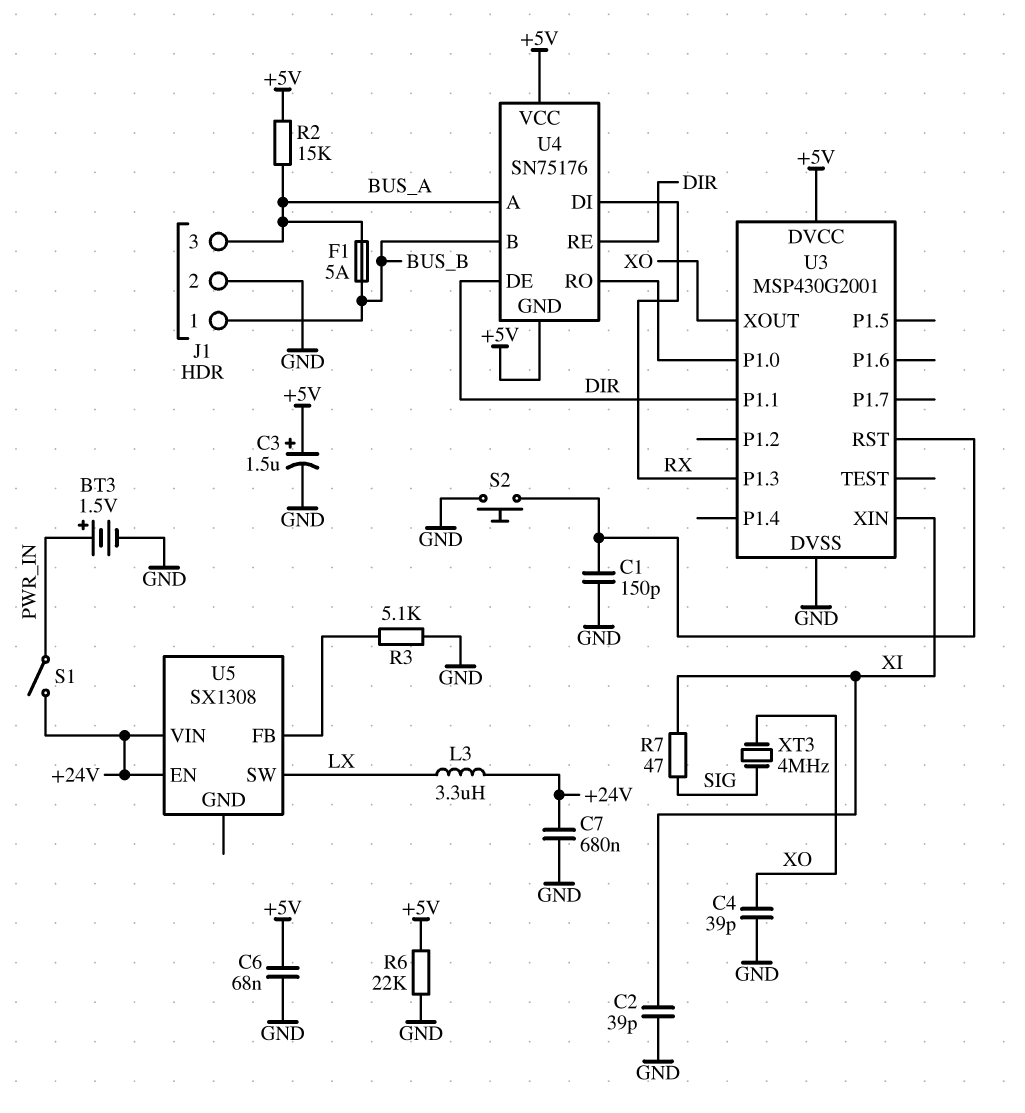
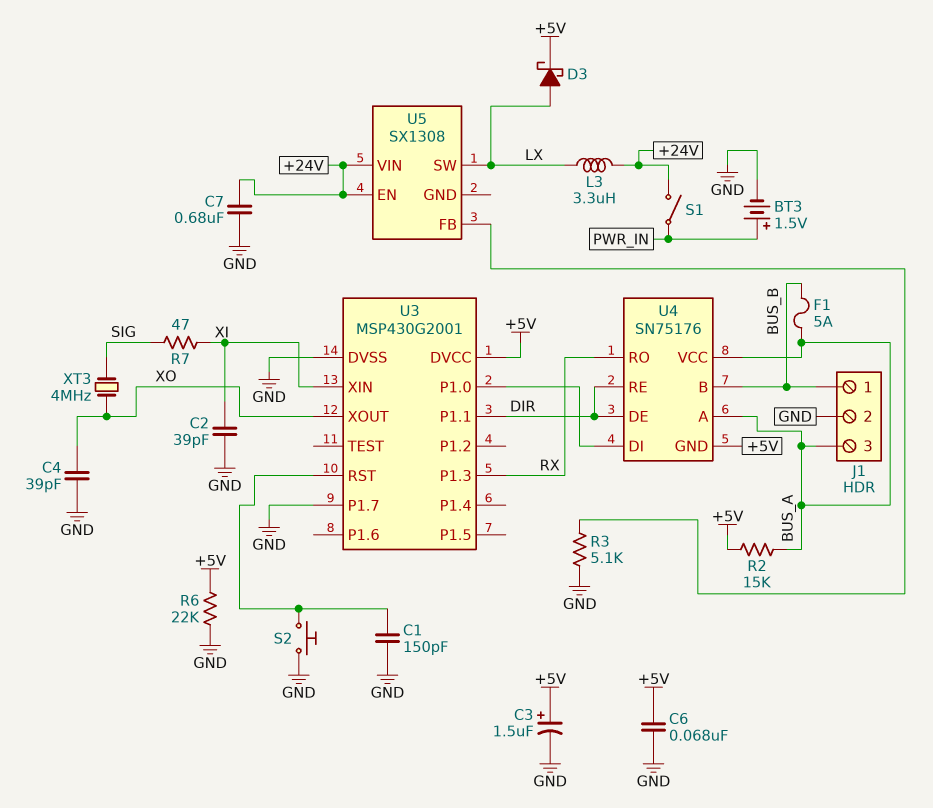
D3: none -> schottky (A LX, K +5V)
U3 pin P1.7: none -> GND
U4 pin DI: RX -> U3/P1.0
U4 pin RO: U3/P1.0 -> RX
U4 pin VCC: +5V -> BUS_A

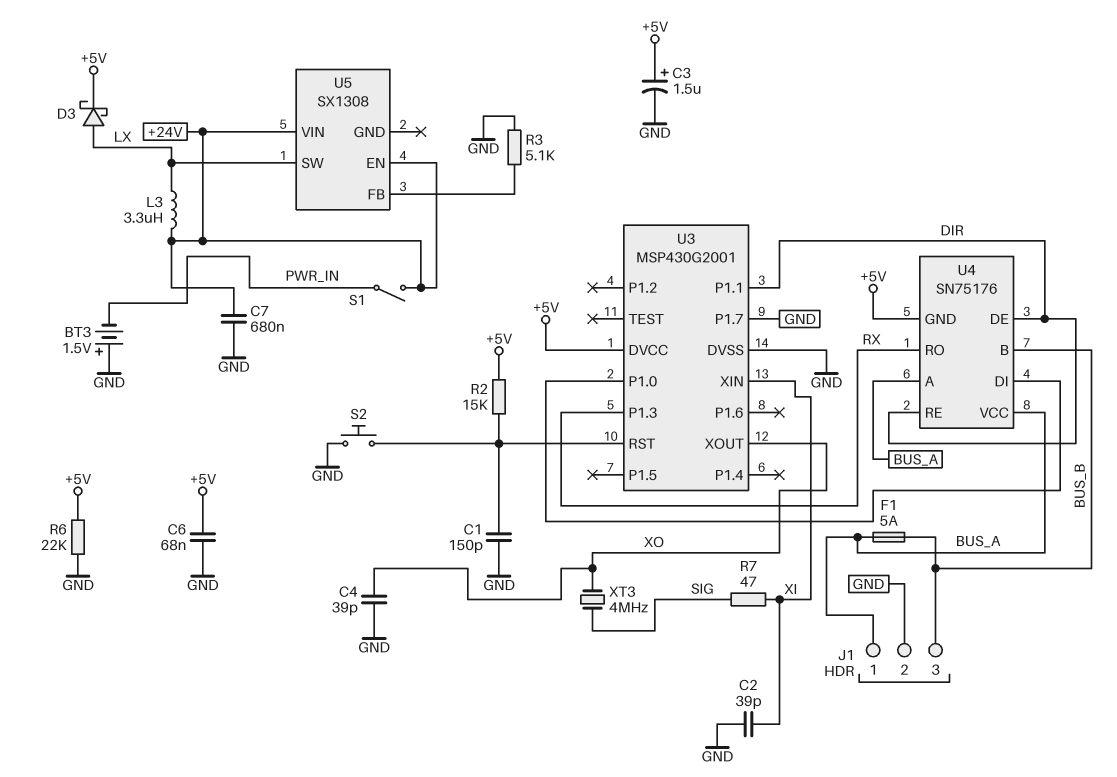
BT3: 1.5V (plus PWR_IN, minus GND) -> 1.5V (plus GND, minus PWR_IN)
J1 pin 1: BUS_B -> BUS_A
J1 pin 3: BUS_A -> BUS_B
R2: 15k (+5V, BUS_A) -> 15k (+5V, U3/RST)

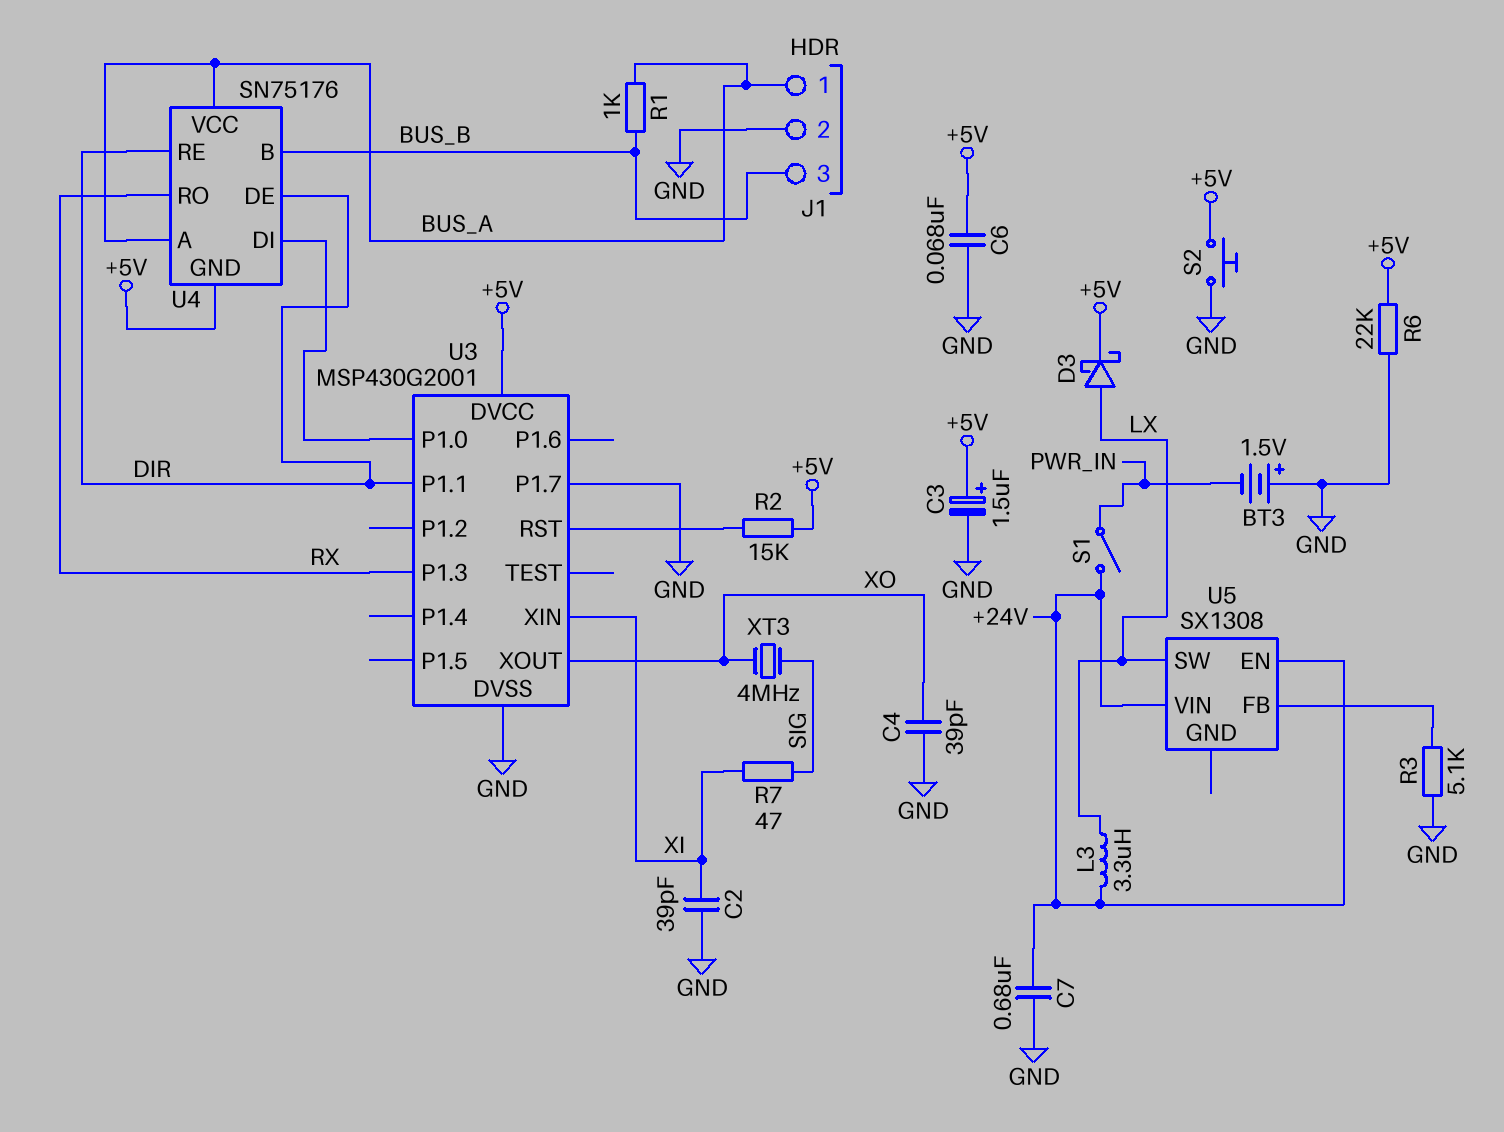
C1: 150pF (GND, U3/RST) -> none
F1: 5A (BUS_A, BUS_B) -> none
R1: none -> 1k (BUS_A, BUS_B)
S2: button (GND, U3/RST) -> button (+5V, GND)

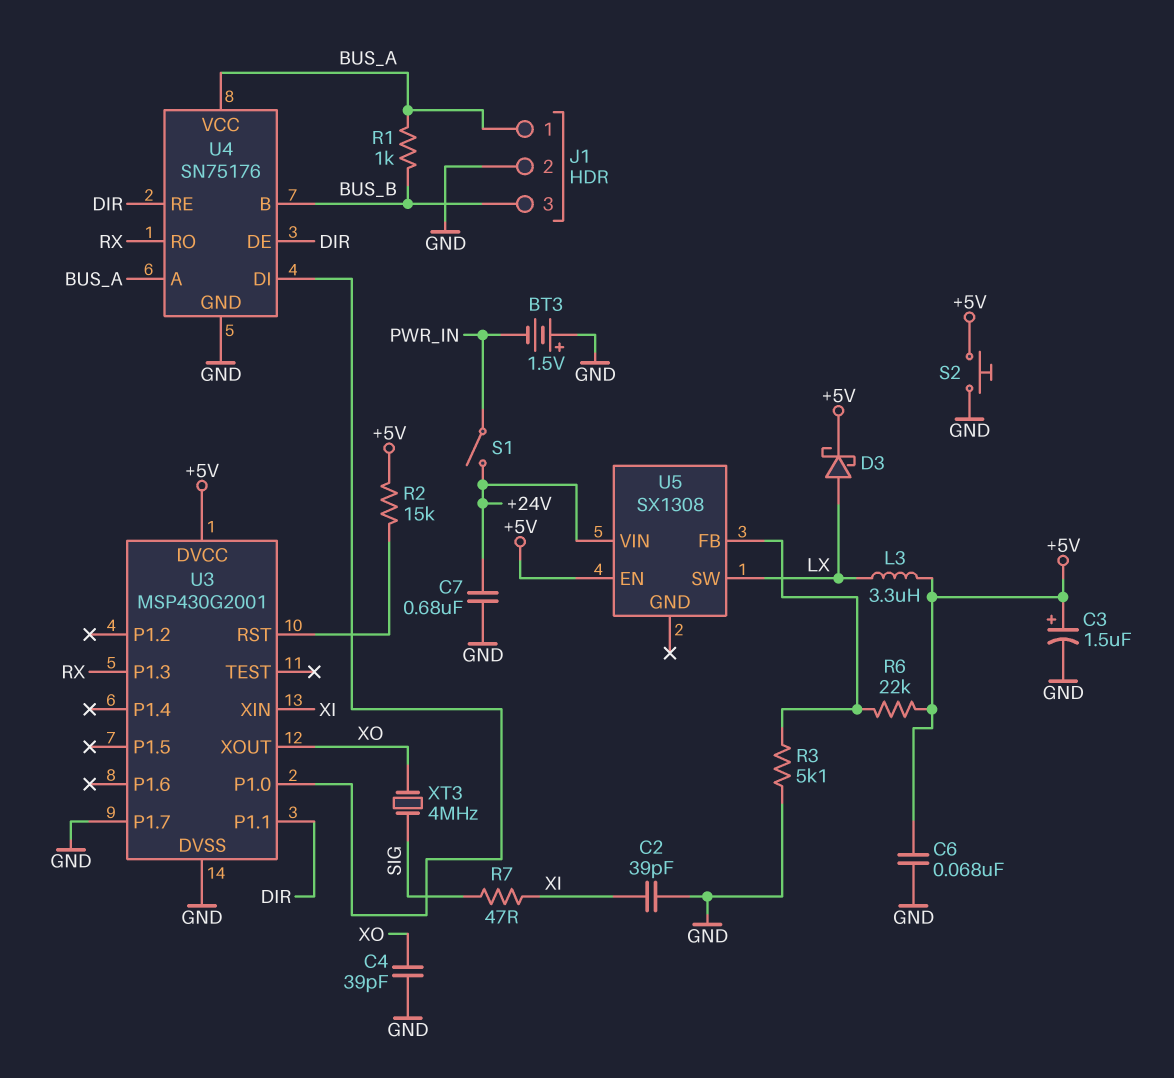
L3: 3.3uH (+24V, LX) -> 3.3uH (+5V, LX)
R6: 22k (+5V, GND) -> 22k (+5V, U5/FB)
U4 pin GND: +5V -> GND
U5 pin EN: +24V -> +5V

